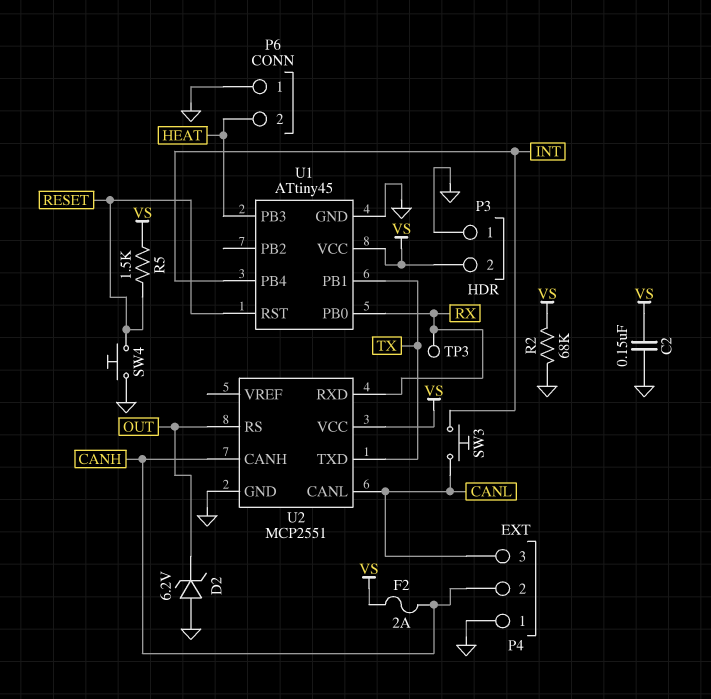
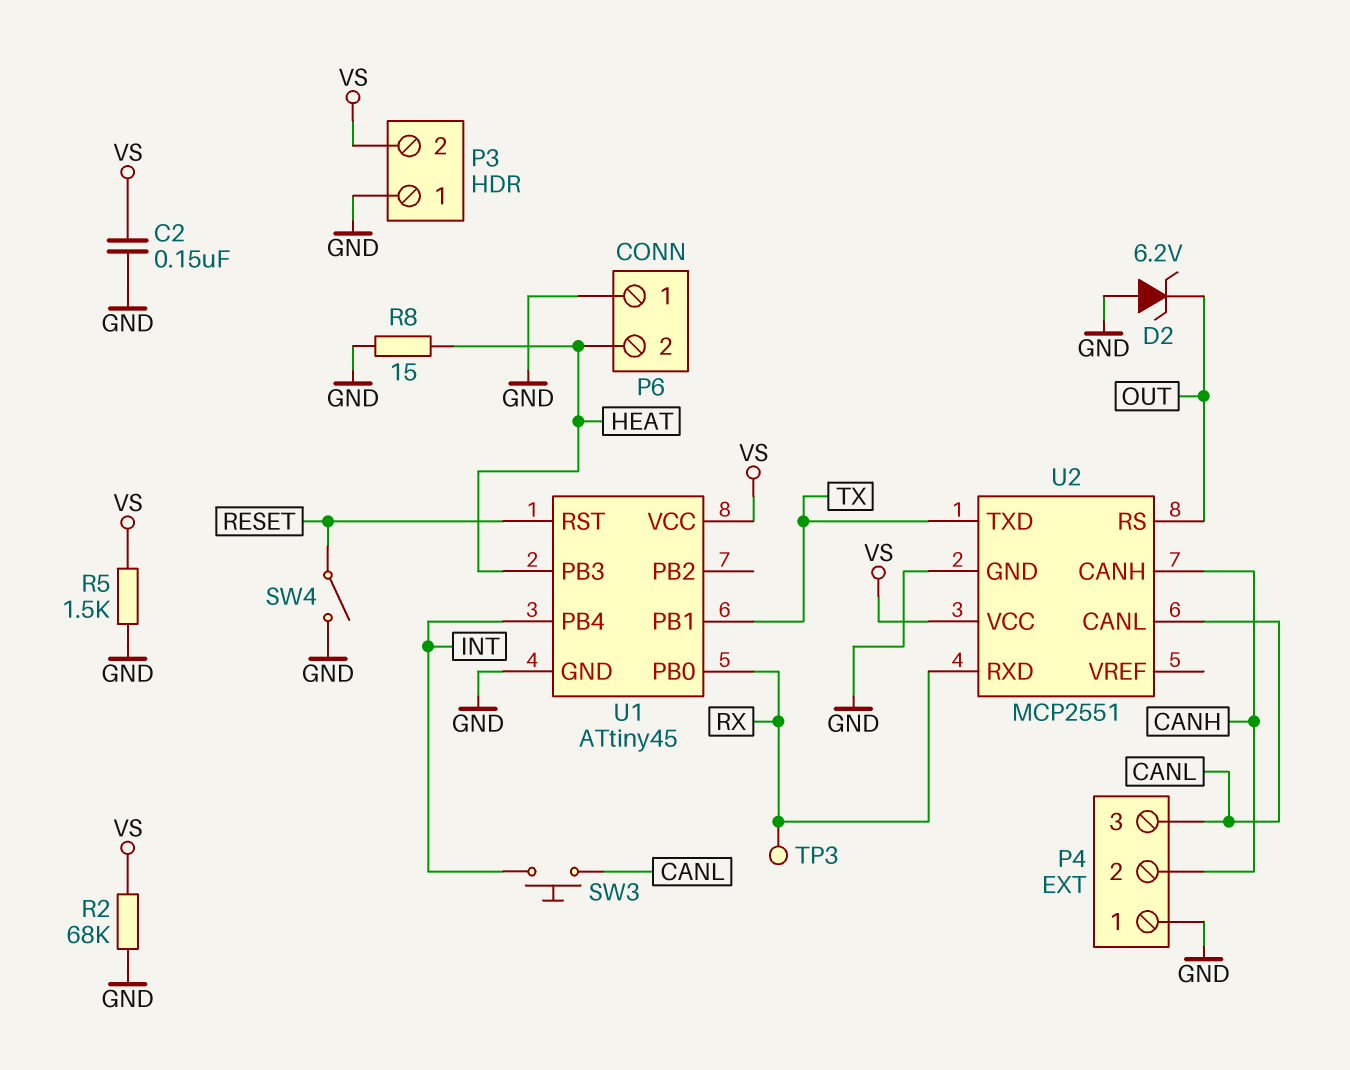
F2: 2A (CANH, VS) -> none
R5: 1.5k (RESET, VS) -> 1.5k (GND, VS)
R8: none -> 15 (GND, HEAT)
SW4: button (GND, RESET) -> switch (GND, RESET)

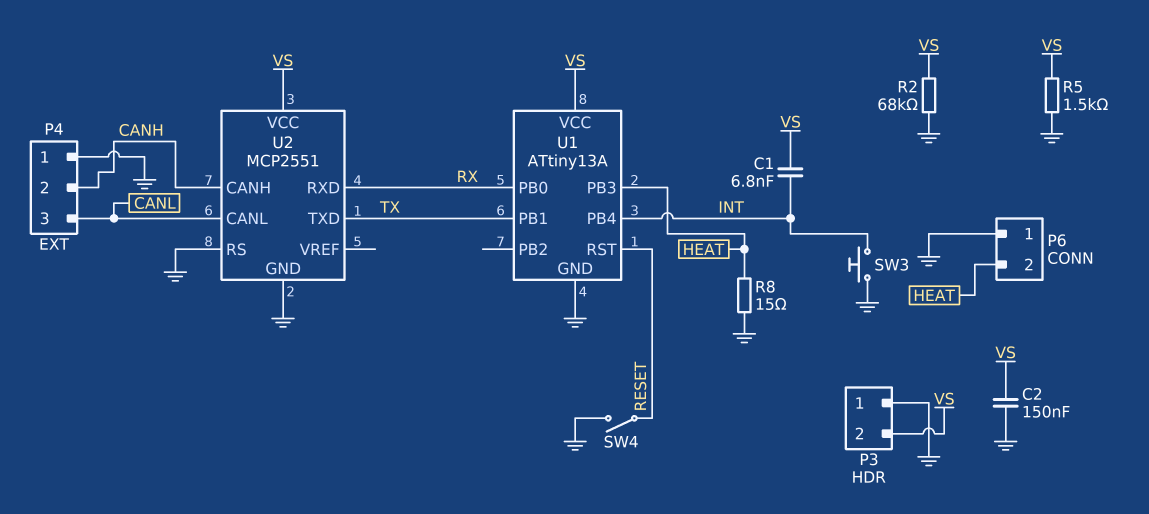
C1: none -> 6.8nF (INT, VS)
D2: zener 6.2V (A GND, K OUT) -> none
SW3: button (CANL, INT) -> button (GND, INT)
TP3: test point (RX) -> none
U1: ATtiny45 -> ATtiny13A
U2 pin RS: OUT -> GND

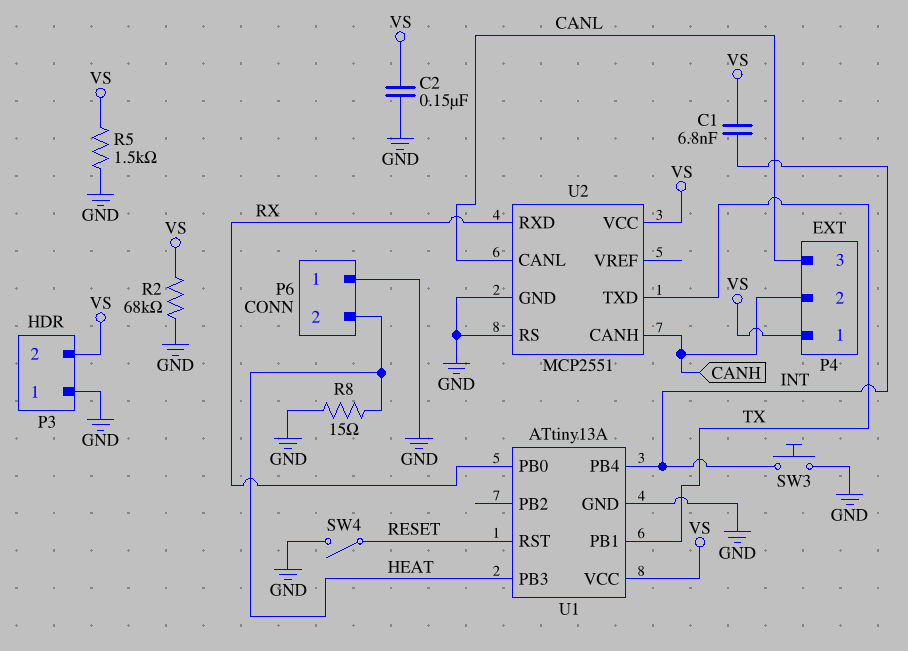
P4 pin 1: GND -> VS

